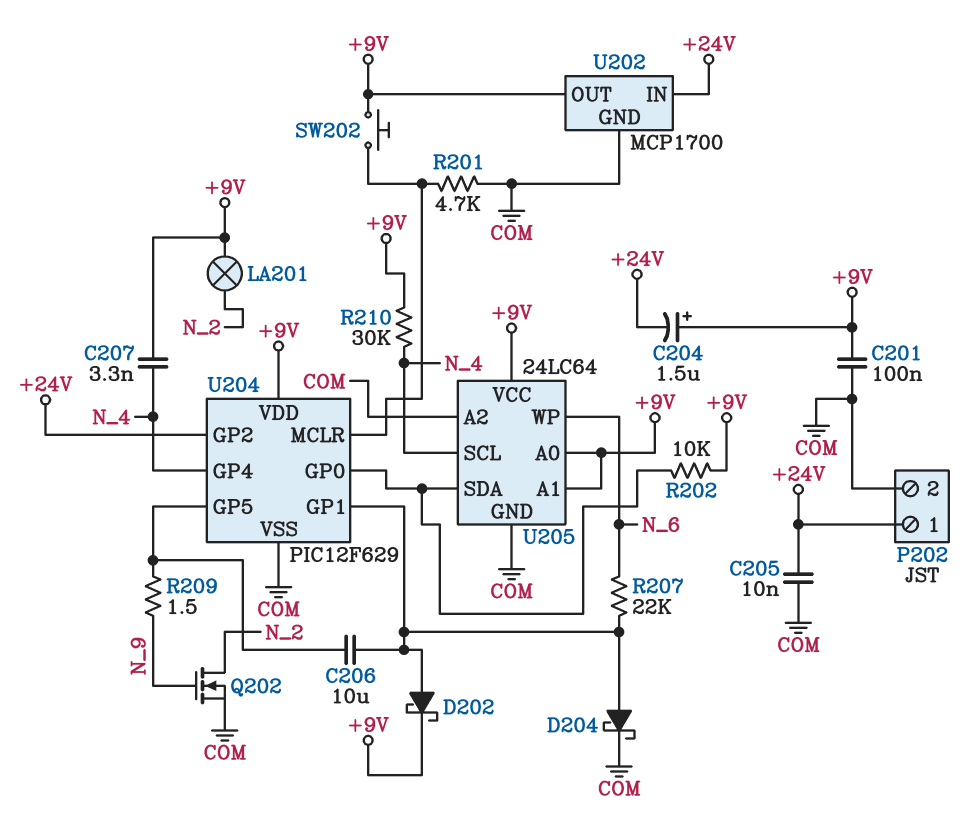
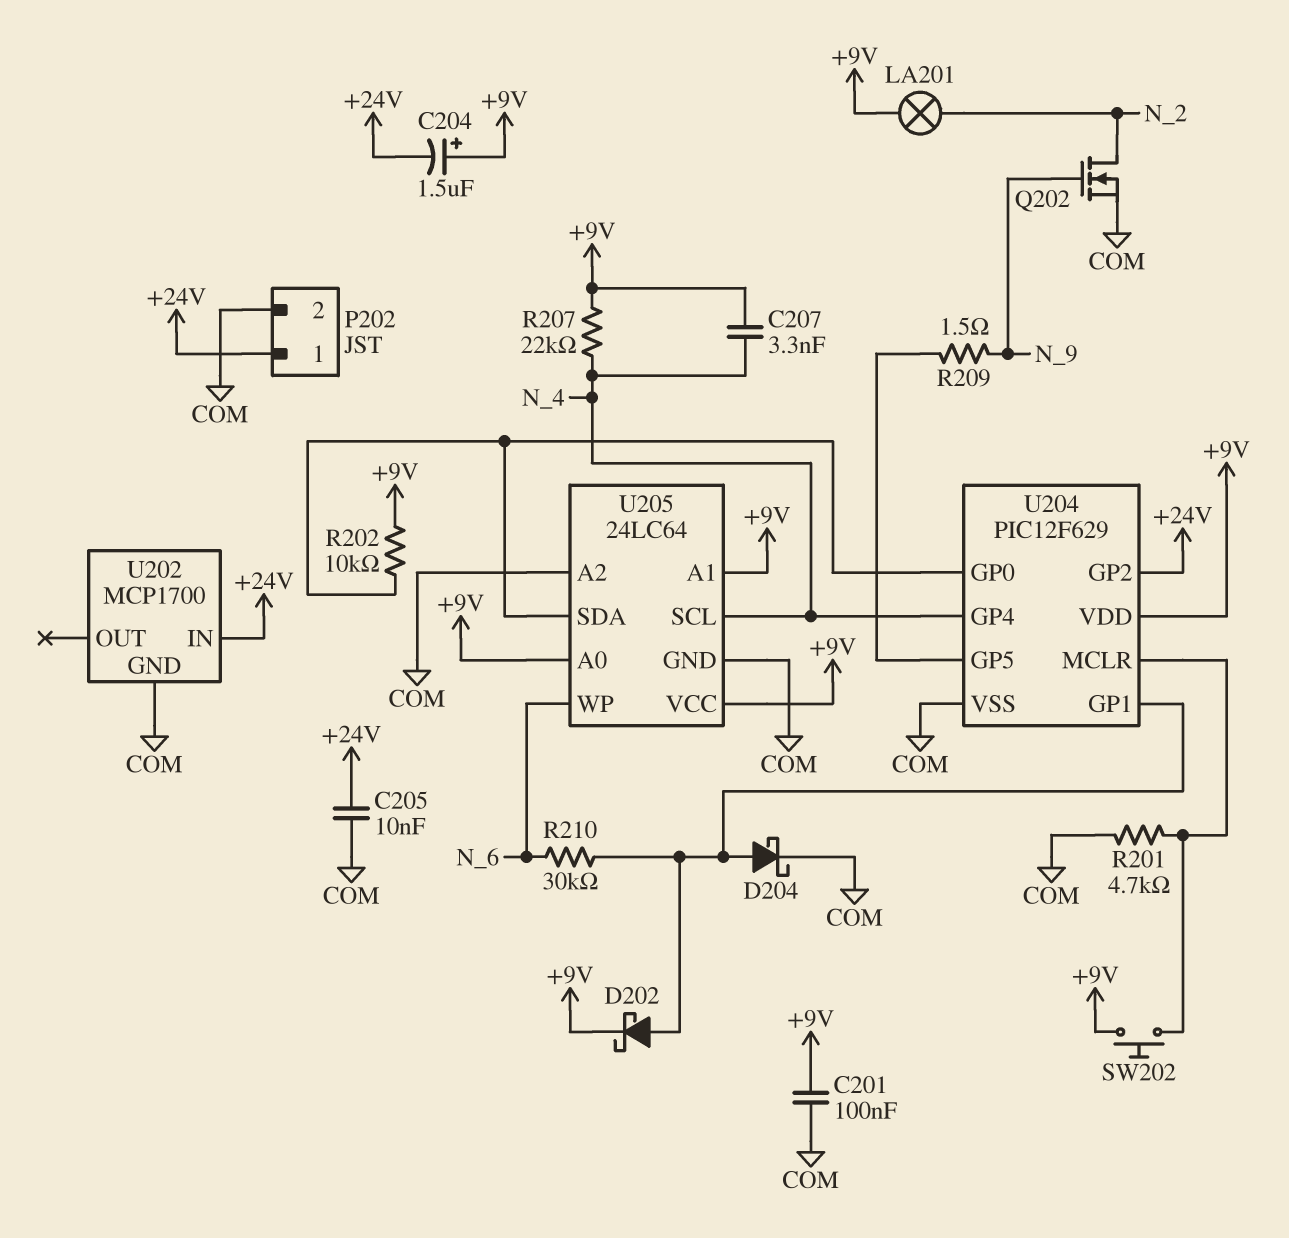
C206: 10uF (U204/GP1, U204/GP5) -> none
R207: 22k (N_6, U204/GP1) -> 22k (+9V, N_4)
R210: 30k (+9V, N_4) -> 30k (N_6, U204/GP1)
U202 pin OUT: +9V -> none

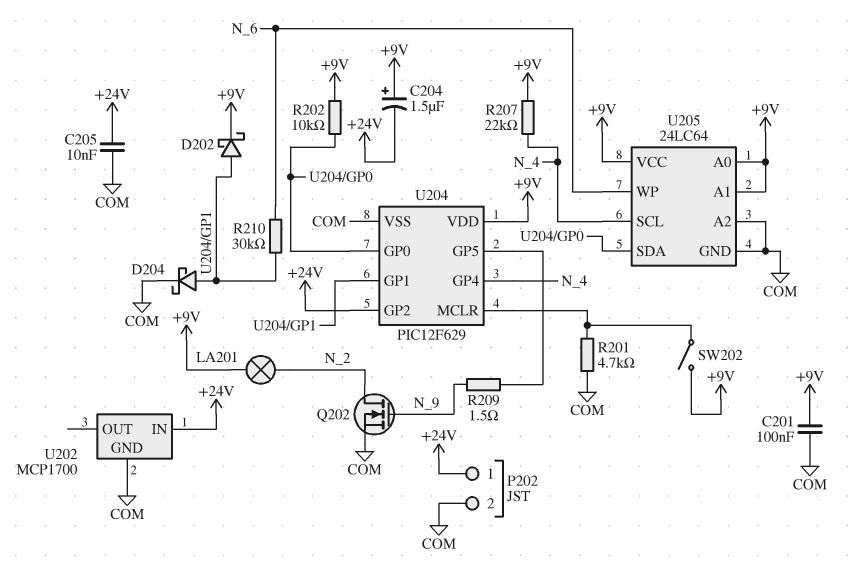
C207: 3.3nF (+9V, N_4) -> none
SW202: button (+9V, U204/MCLR) -> switch (+9V, U204/MCLR)

